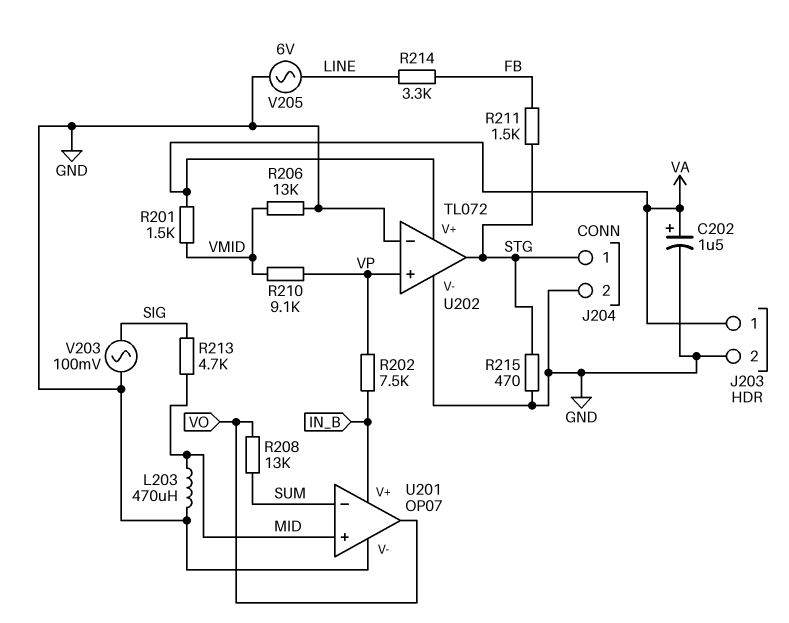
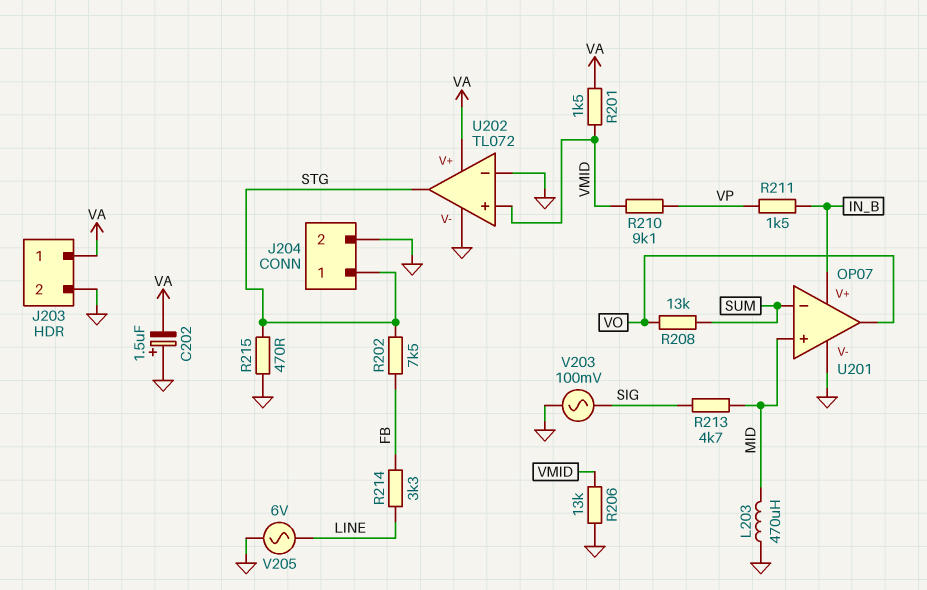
C202: 1.5uF (plus VA, minus GND) -> 1.5uF (plus GND, minus VA)
R202: 7.5k (IN_B, VP) -> 7.5k (FB, STG)
R211: 1.5k (FB, STG) -> 1.5k (IN_B, VP)
U202 pin in+: VP -> VMID

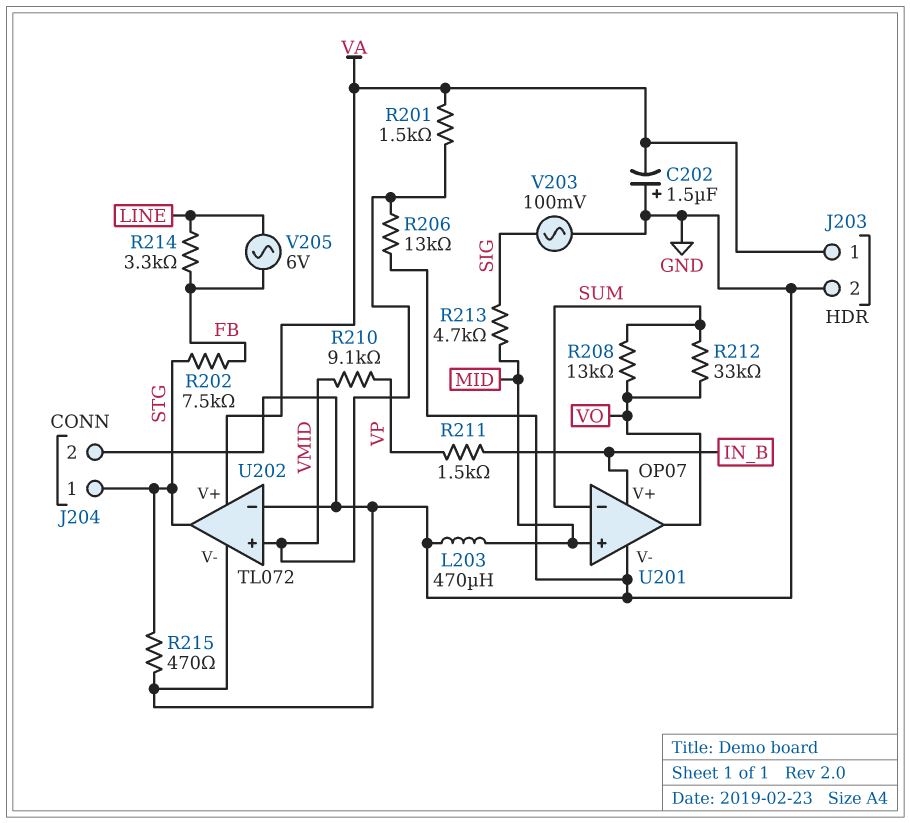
R212: none -> 33k (SUM, VO)
V205: AC 6V (GND, LINE) -> AC 6V (FB, LINE)

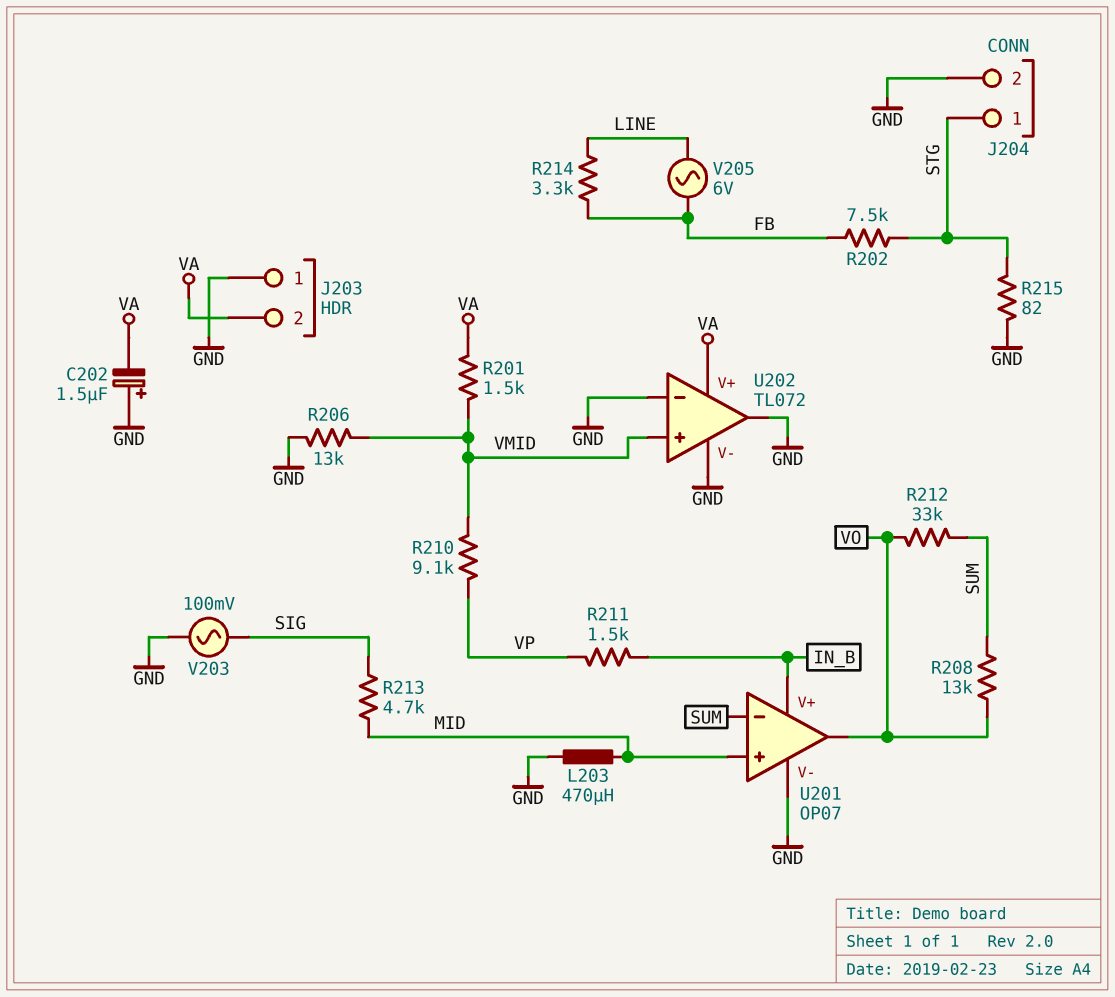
J203 pin 1: VA -> GND
J203 pin 2: GND -> VA
R215: 470 (GND, STG) -> 82 (GND, STG)
U202 pin out: STG -> GND

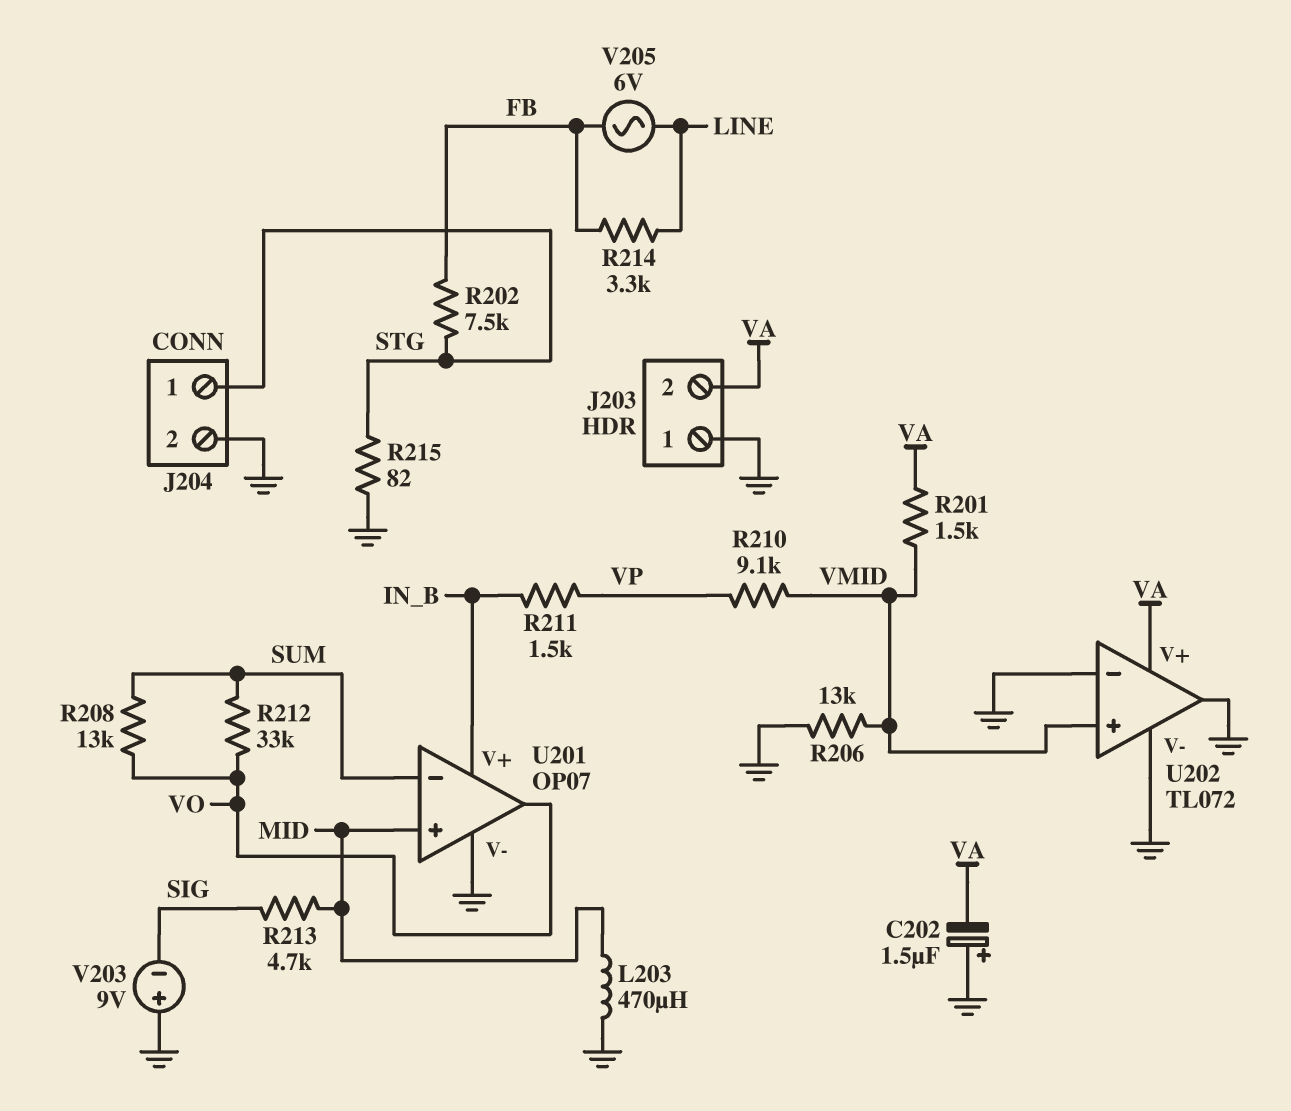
V203: AC 100mV (GND, SIG) -> 9V (plus GND, minus SIG)

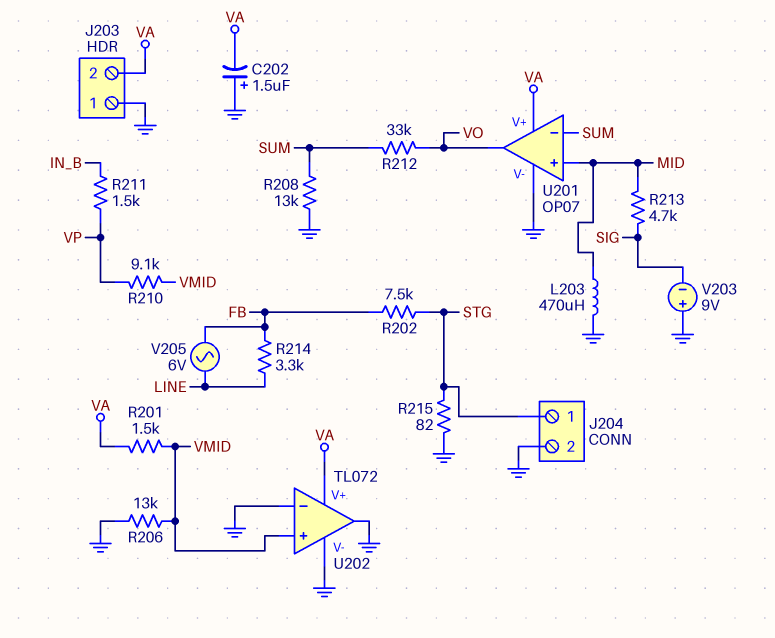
R208: 13k (SUM, VO) -> 13k (GND, SUM)
U201 pin V+: IN_B -> VA

